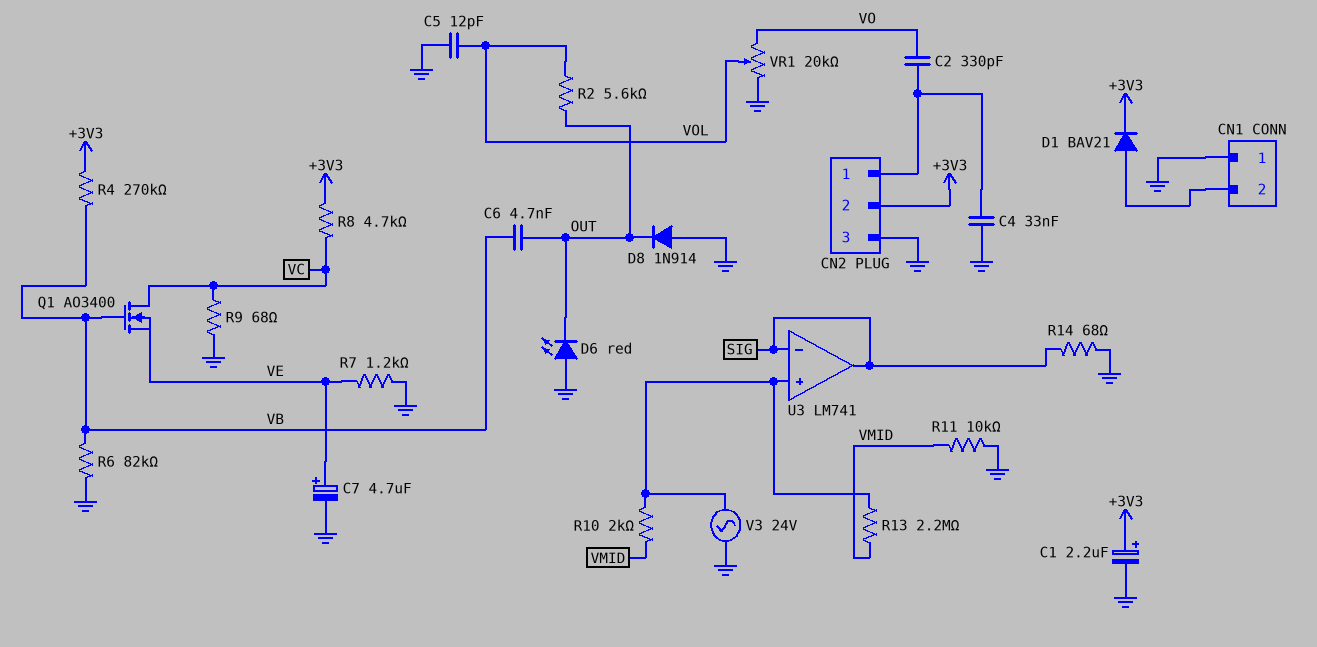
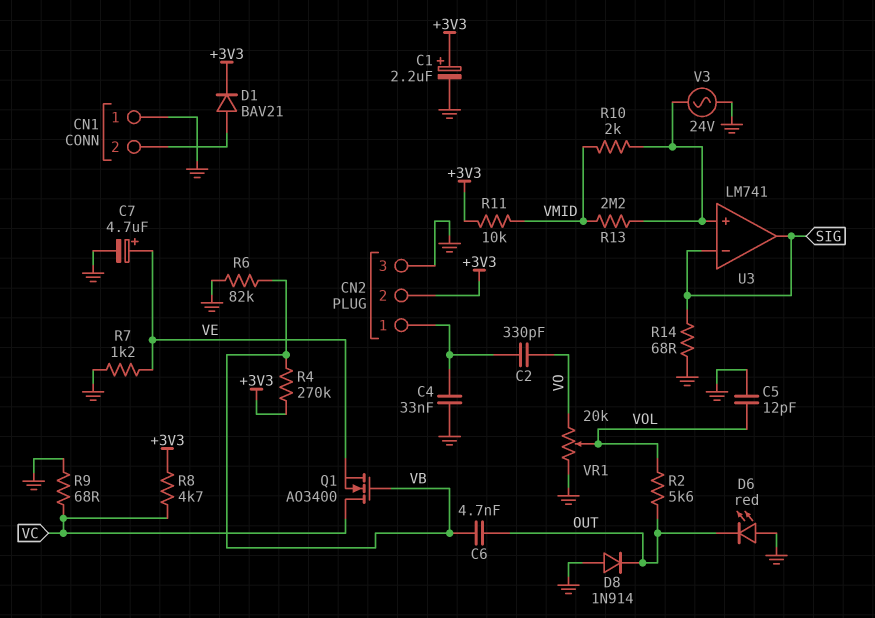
R11: 10k (GND, VMID) -> 10k (+3V3, VMID)

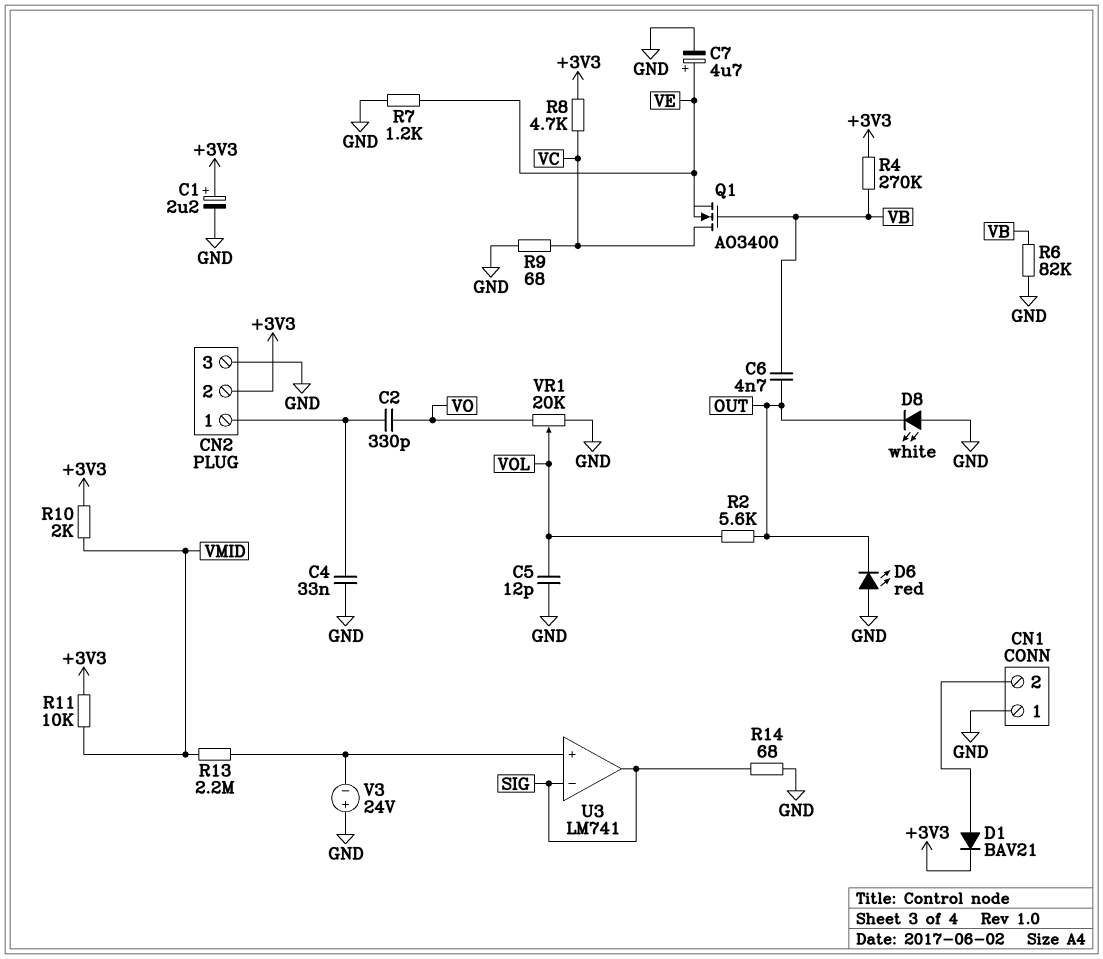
D8: diode 1N914 (A GND, K OUT) -> LED white (A GND, K OUT)
R10: 2k (U3/in+, VMID) -> 2k (+3V3, VMID)
V3: AC 24V (GND, U3/in+) -> 24V (plus GND, minus U3/in+)

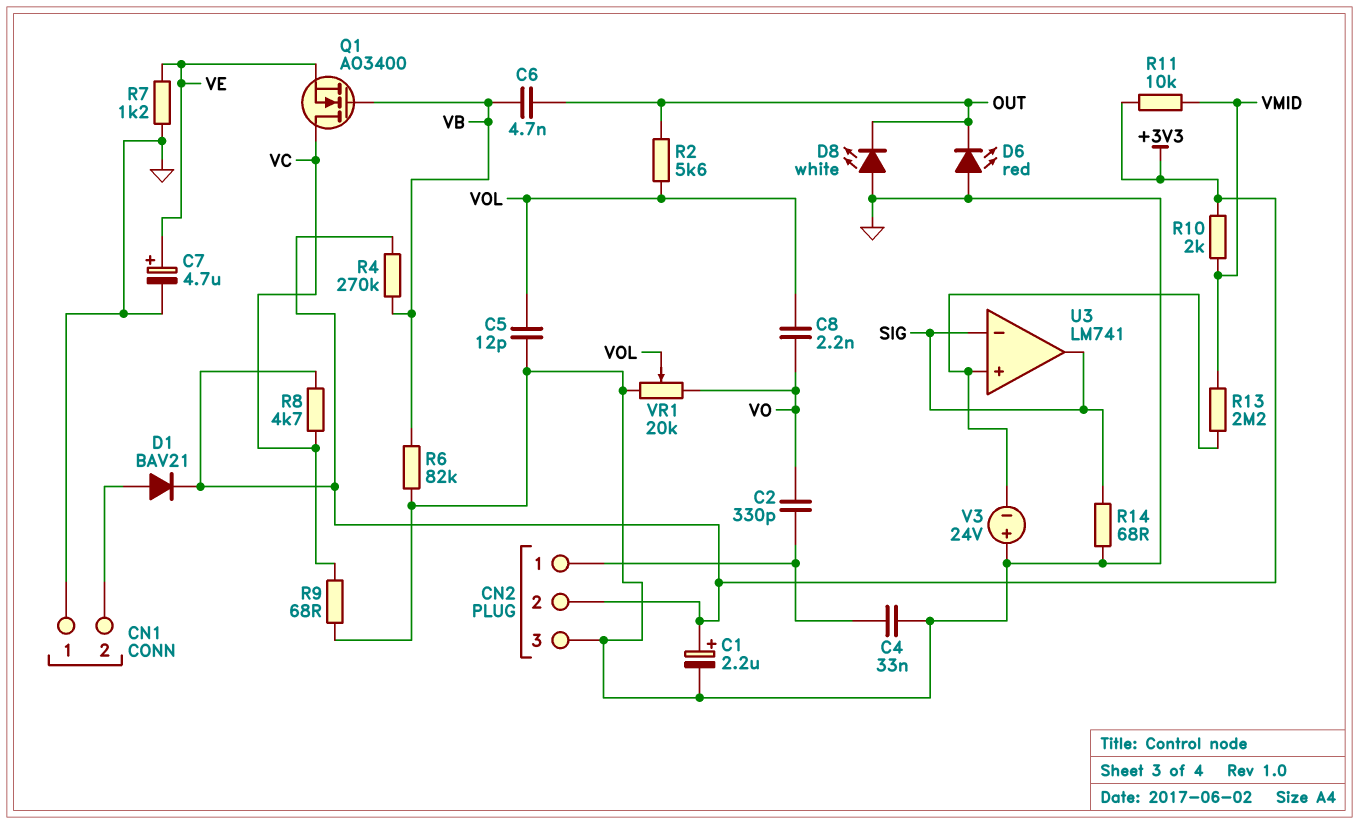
C8: none -> 2.2nF (VO, VOL)

